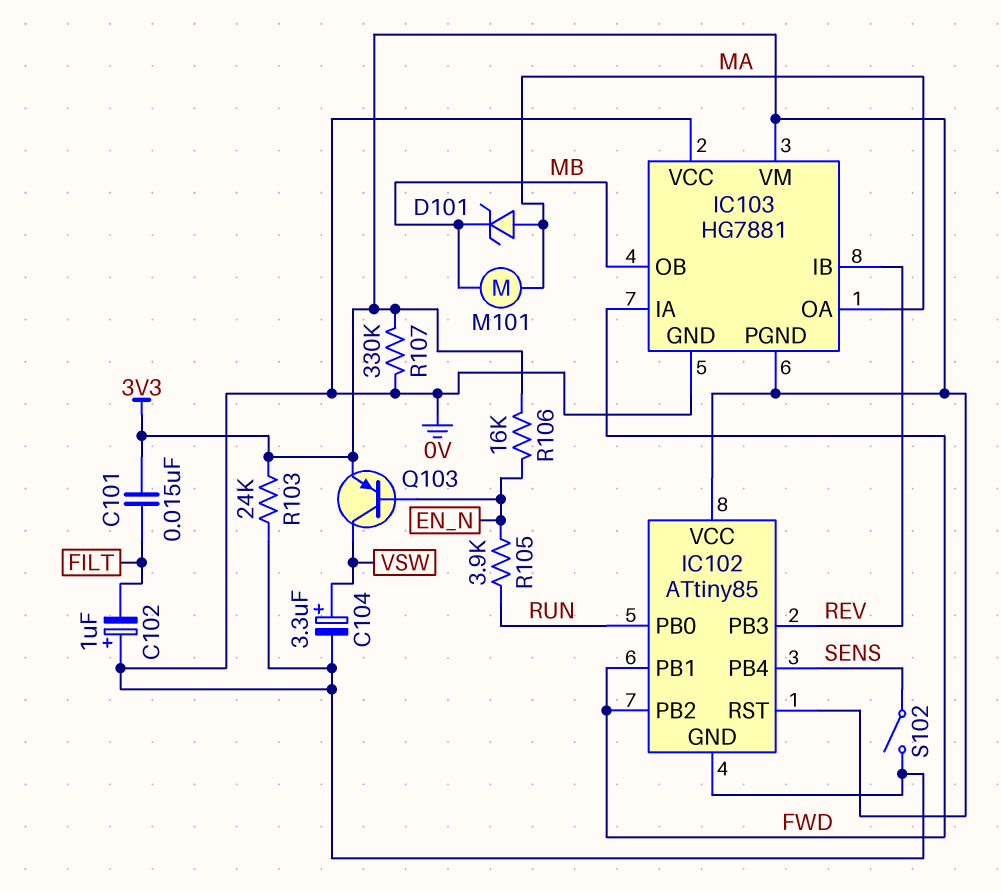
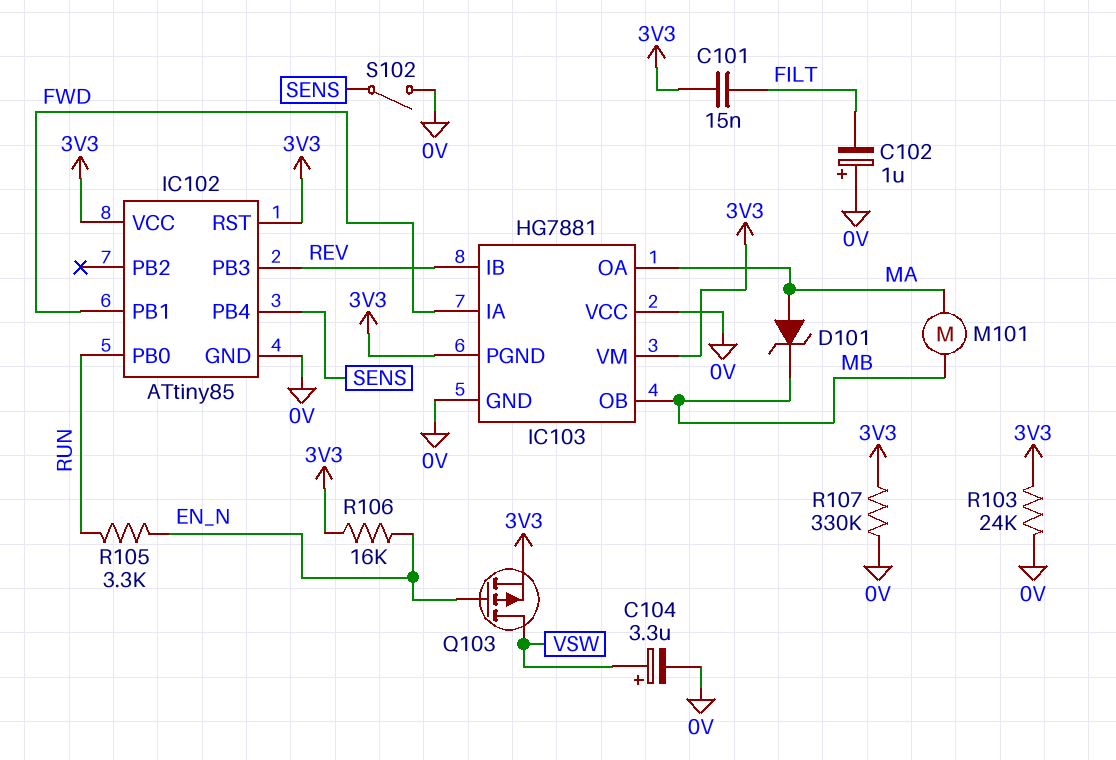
IC102 pin PB2: FWD -> none
Q103: PNP (B EN_N, C VSW, E 3V3) -> PMOS (G EN_N, D VSW, S 3V3)
R105: 3.9k (EN_N, RUN) -> 3.3k (EN_N, RUN)

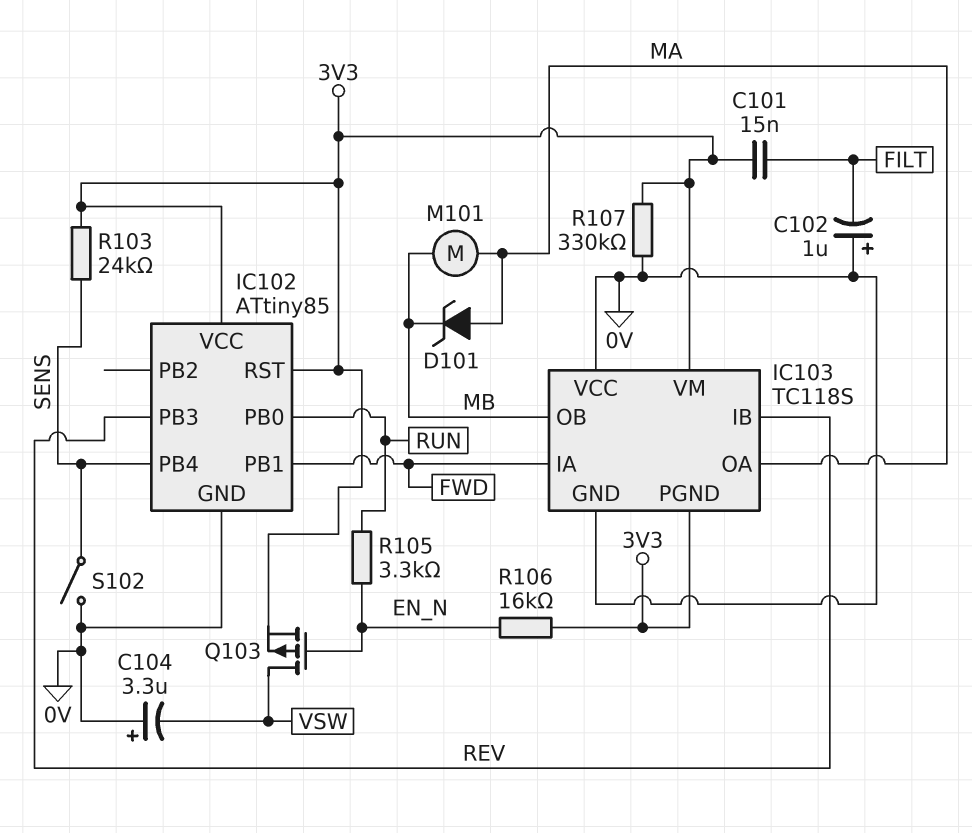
C104: 3.3uF (plus VSW, minus 0V) -> 3.3uF (plus 0V, minus VSW)
IC103: HG7881 -> TC118S
R103: 24k (0V, 3V3) -> 24k (3V3, SENS)

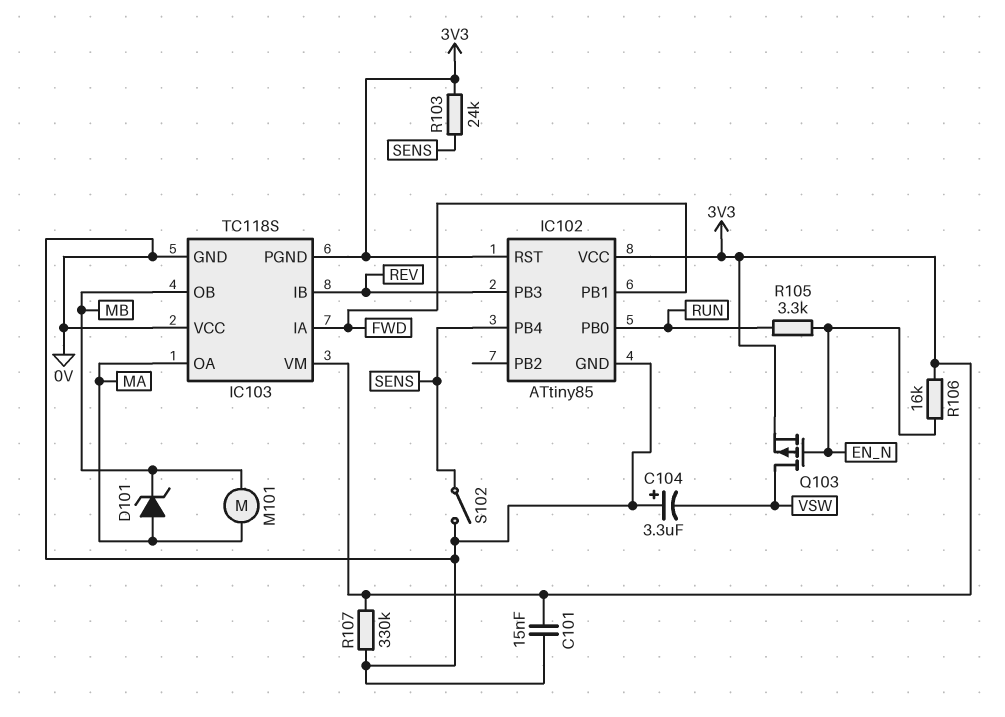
C101: 15nF (3V3, FILT) -> 15nF (0V, 3V3)
C102: 1uF (plus 0V, minus FILT) -> none

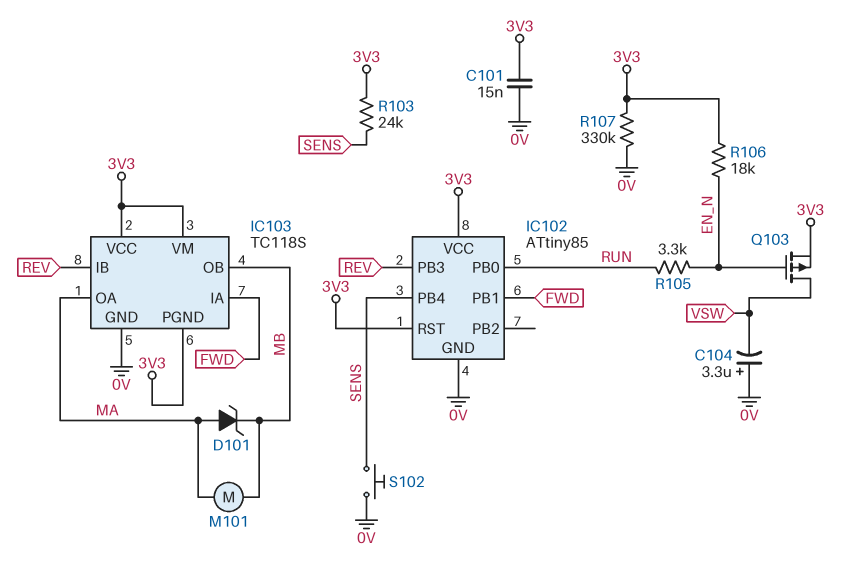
IC103 pin VCC: 0V -> 3V3
R106: 16k (3V3, EN_N) -> 18k (3V3, EN_N)
S102: switch (0V, SENS) -> button (0V, SENS)

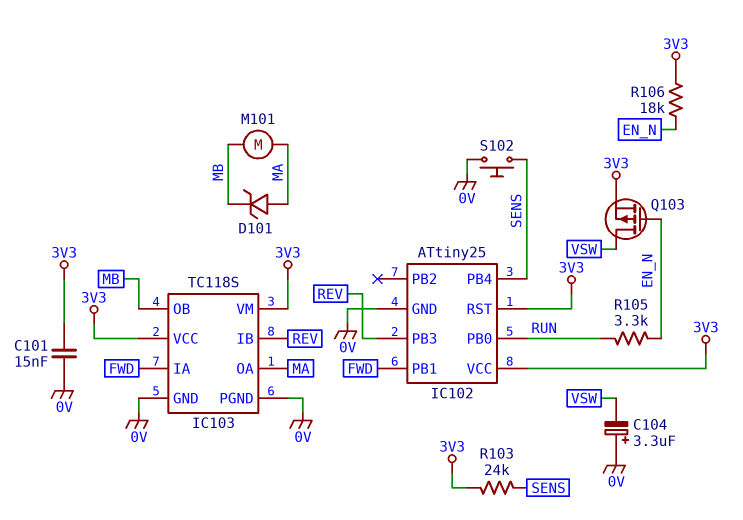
IC102: ATtiny85 -> ATtiny25
IC103 pin PGND: 3V3 -> 0V
R107: 330k (0V, 3V3) -> none

